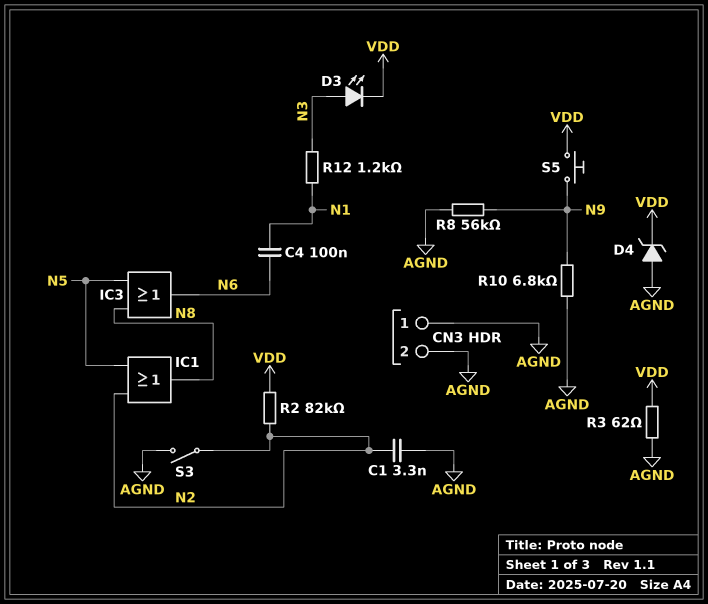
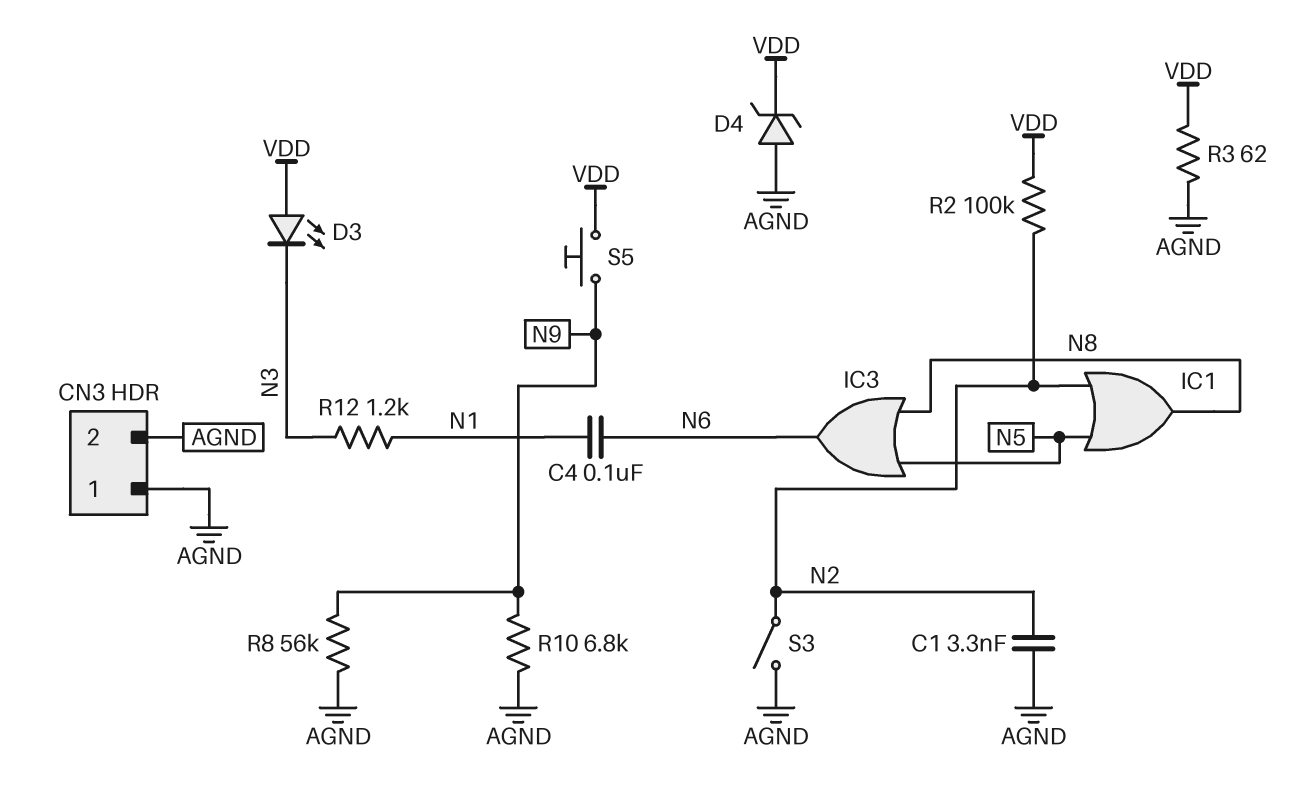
D3: LED (A N3, K VDD) -> LED (A VDD, K N3)
R2: 82k (N2, VDD) -> 100k (N2, VDD)

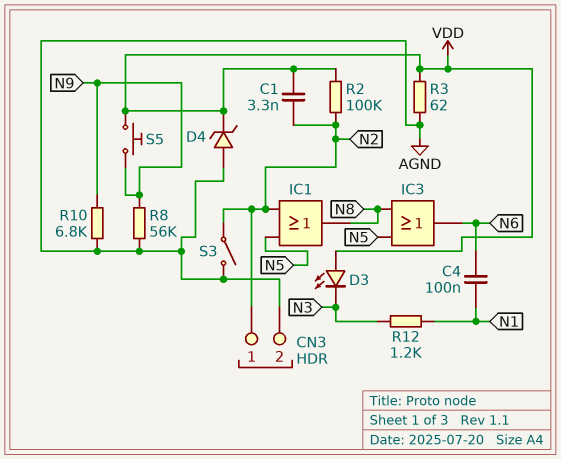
C1: 3.3nF (AGND, N2) -> 3.3nF (N2, VDD)
CN3 pin 1: AGND -> N2

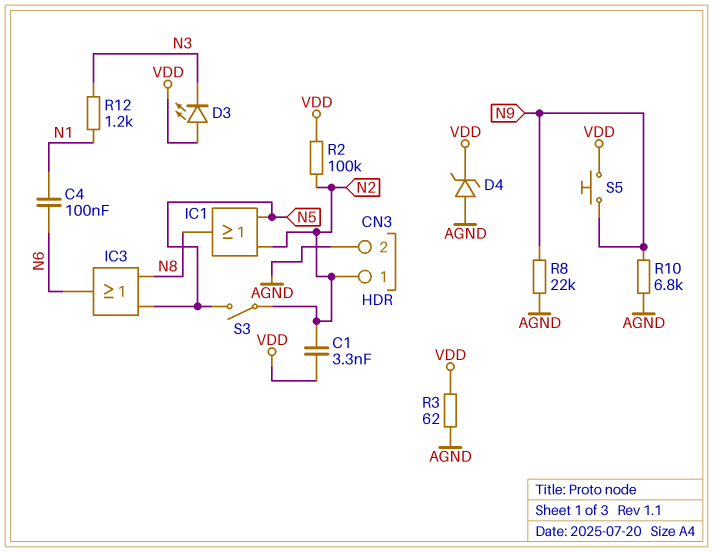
R8: 56k (AGND, N9) -> 22k (AGND, N9)
S3: switch (AGND, N2) -> switch (N2, N5)

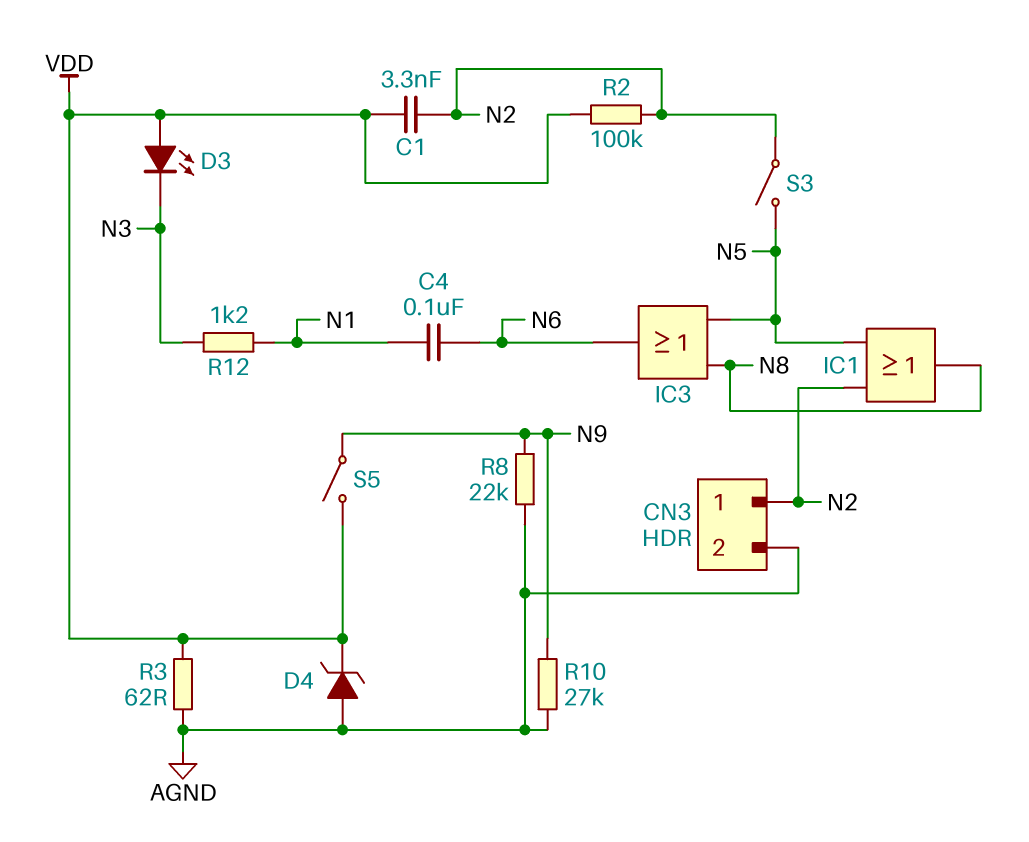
R10: 6.8k (AGND, N9) -> 27k (AGND, N9)
S5: button (N9, VDD) -> switch (N9, VDD)

